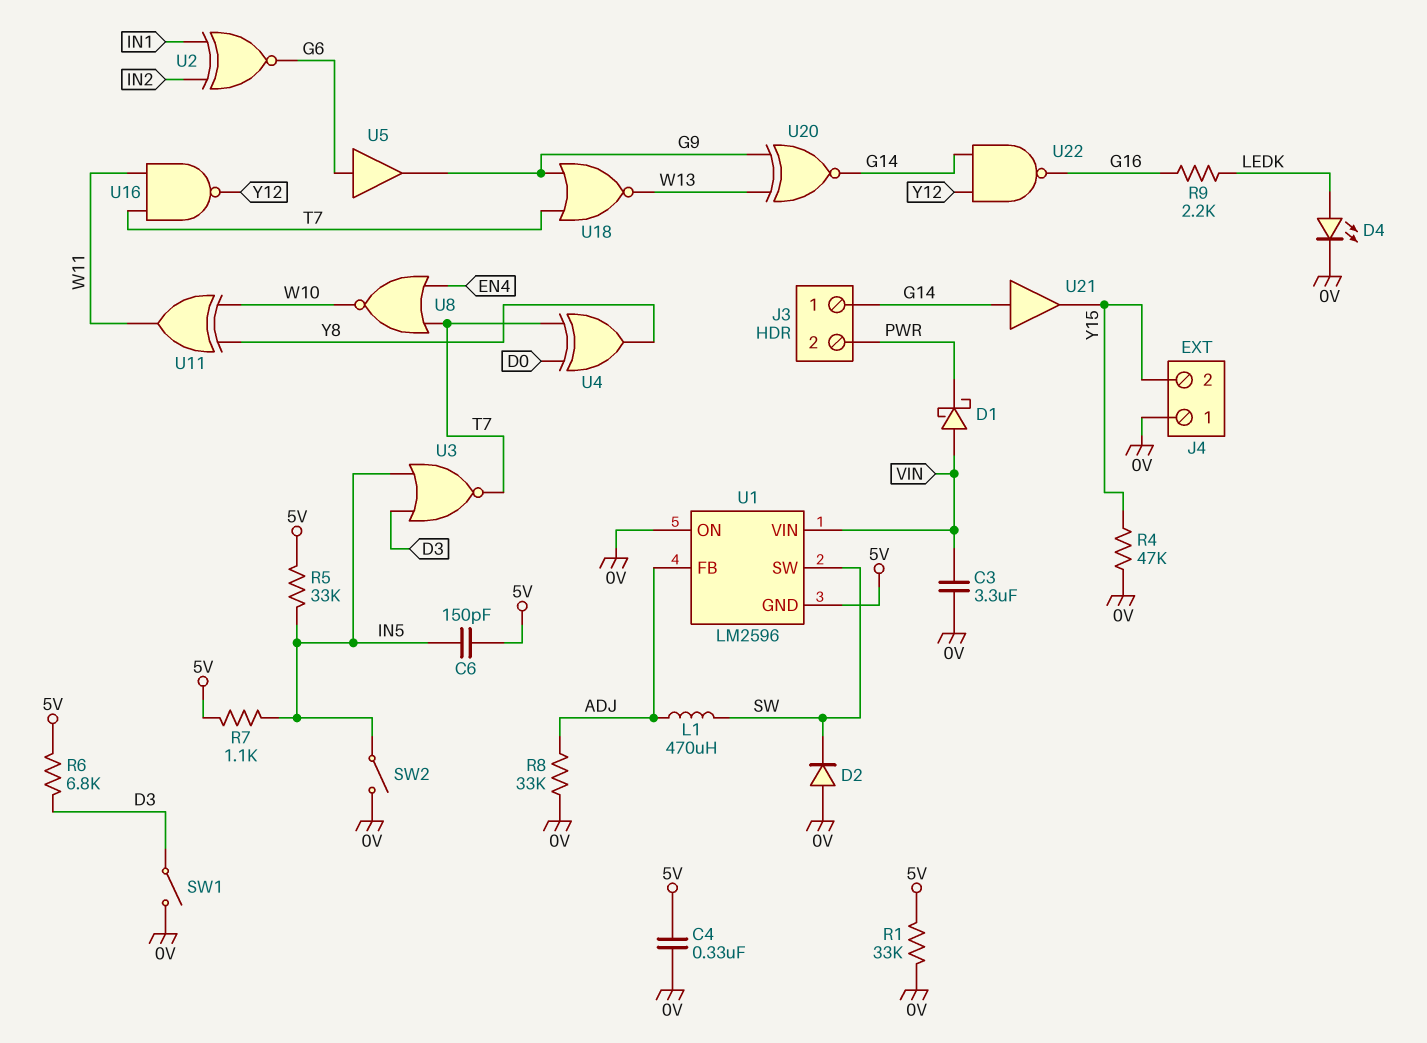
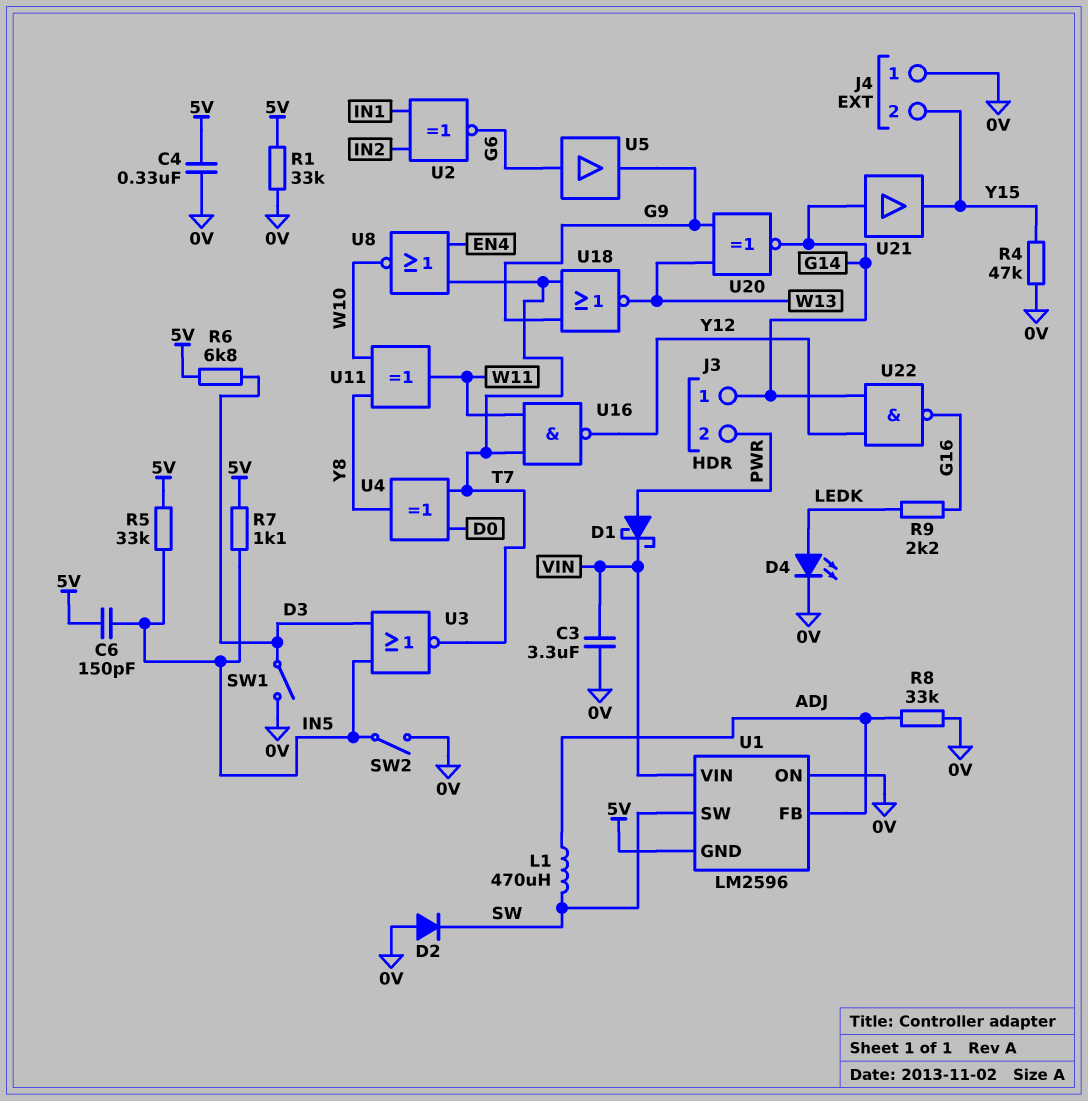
D1: schottky (A VIN, K PWR) -> schottky (A PWR, K VIN)

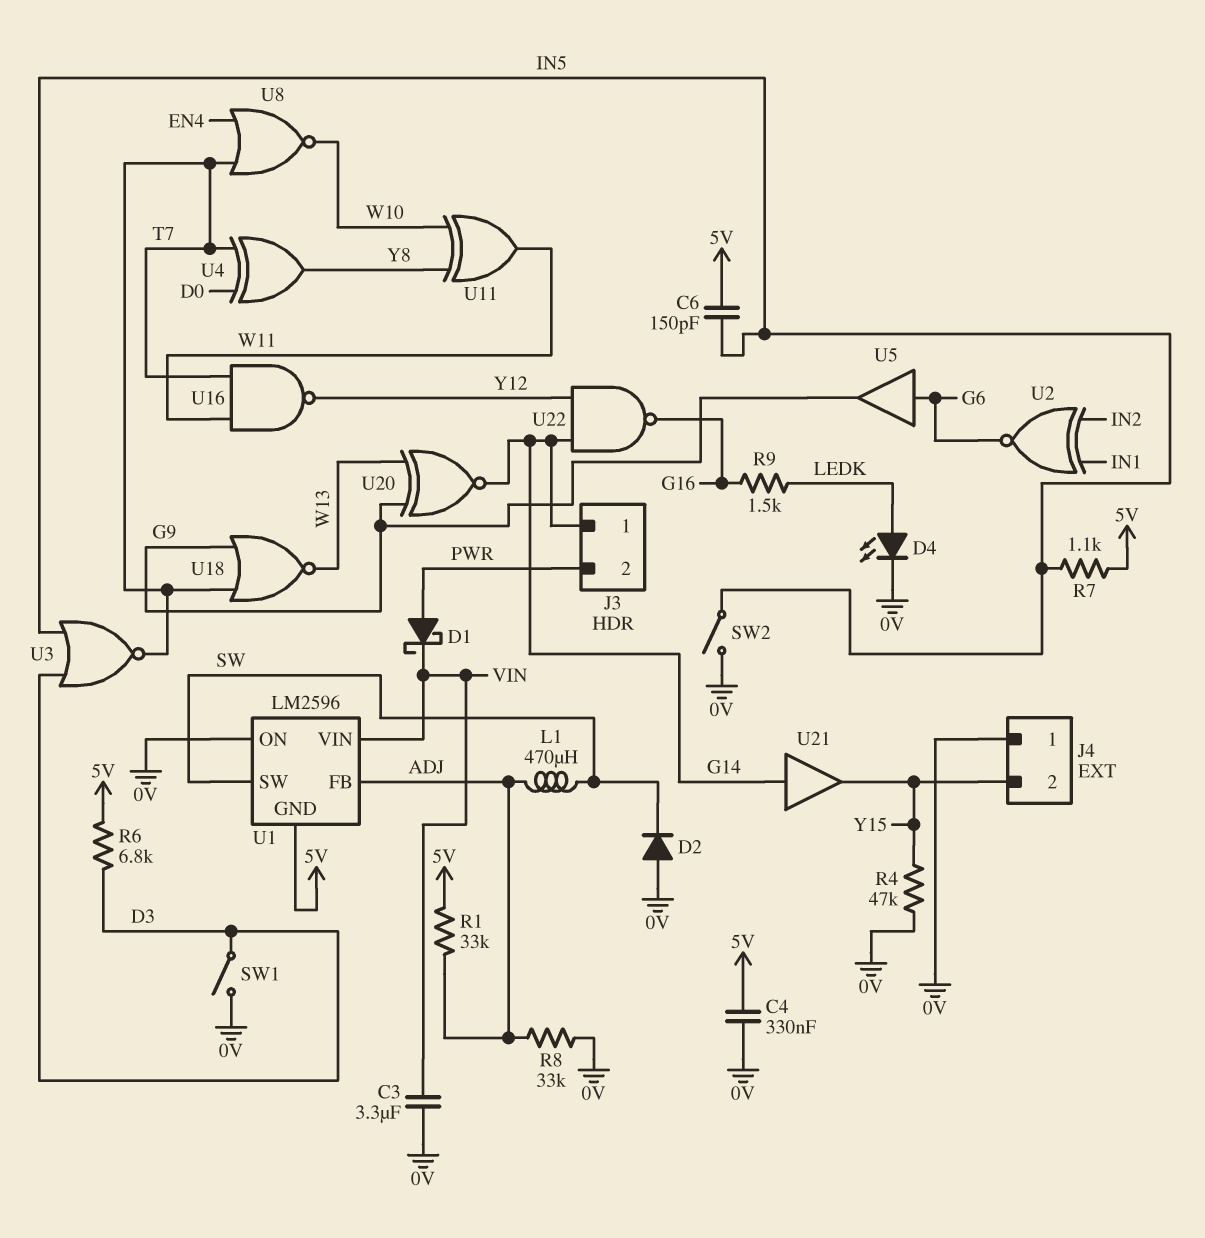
R1: 33k (0V, 5V) -> 33k (5V, ADJ)
R5: 33k (5V, IN5) -> none
R9: 2.2k (G16, LEDK) -> 1.5k (G16, LEDK)

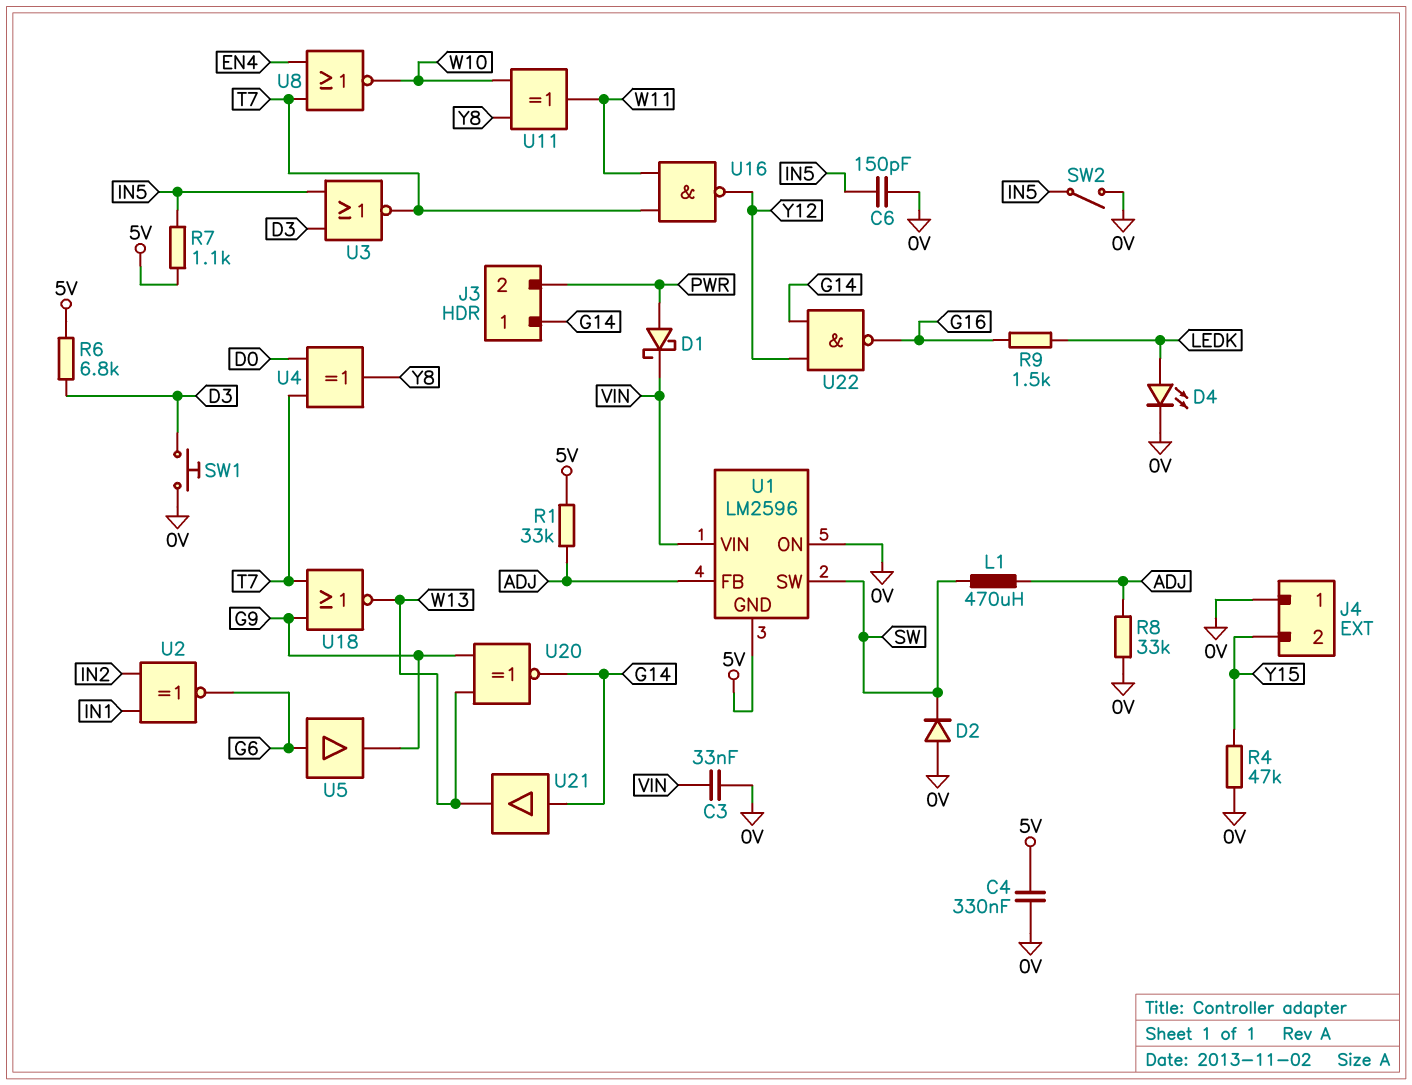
C3: 3.3uF (0V, VIN) -> 33nF (0V, VIN)
C6: 150pF (5V, IN5) -> 150pF (0V, IN5)
SW1: switch (0V, D3) -> button (0V, D3)
U21: buffer (in G14, out Y15) -> buffer (in G14, out W13)

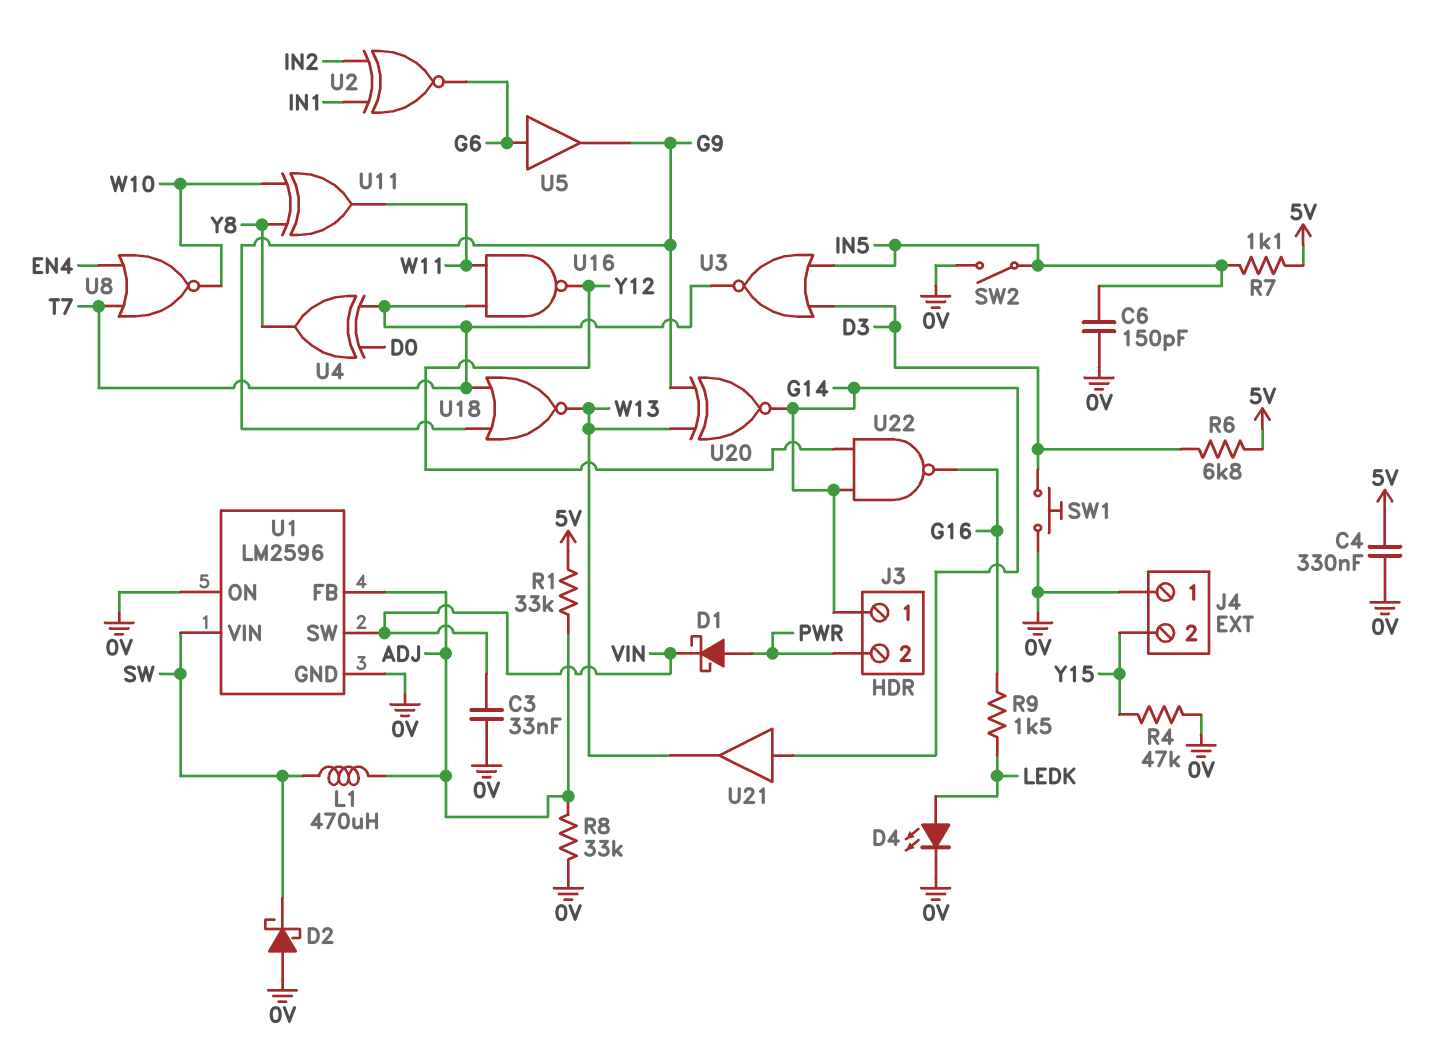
D2: diode (A 0V, K SW) -> schottky (A 0V, K SW)
U1 pin GND: 5V -> 0V
U1 pin SW: SW -> VIN
U1 pin VIN: VIN -> SW

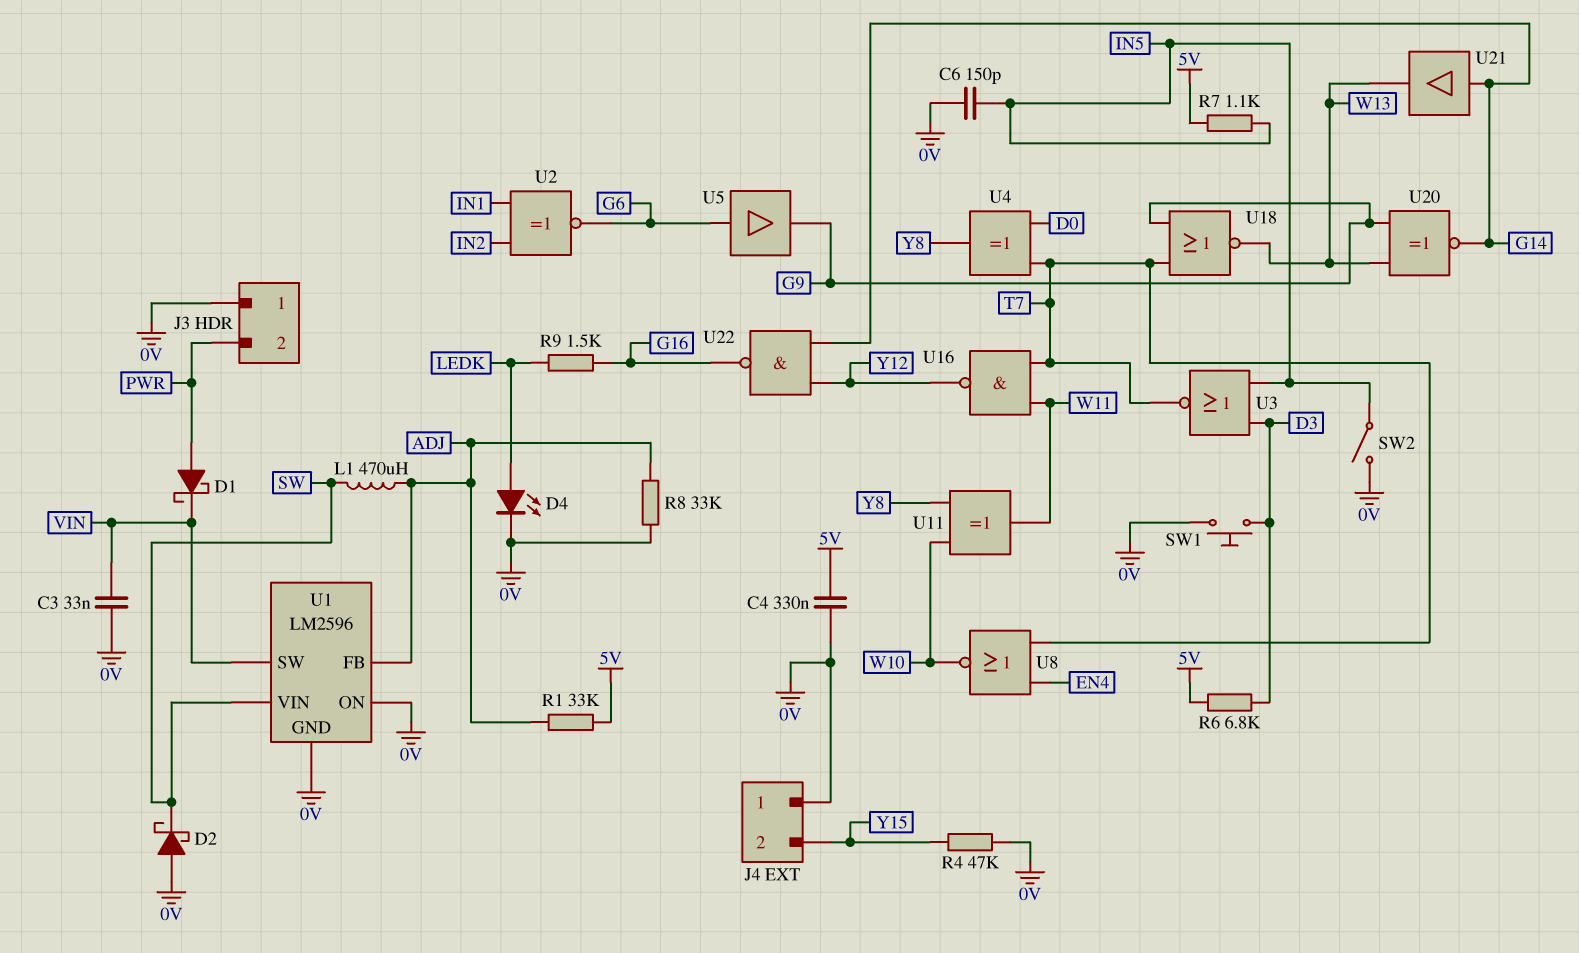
J3 pin 1: G14 -> 0V

